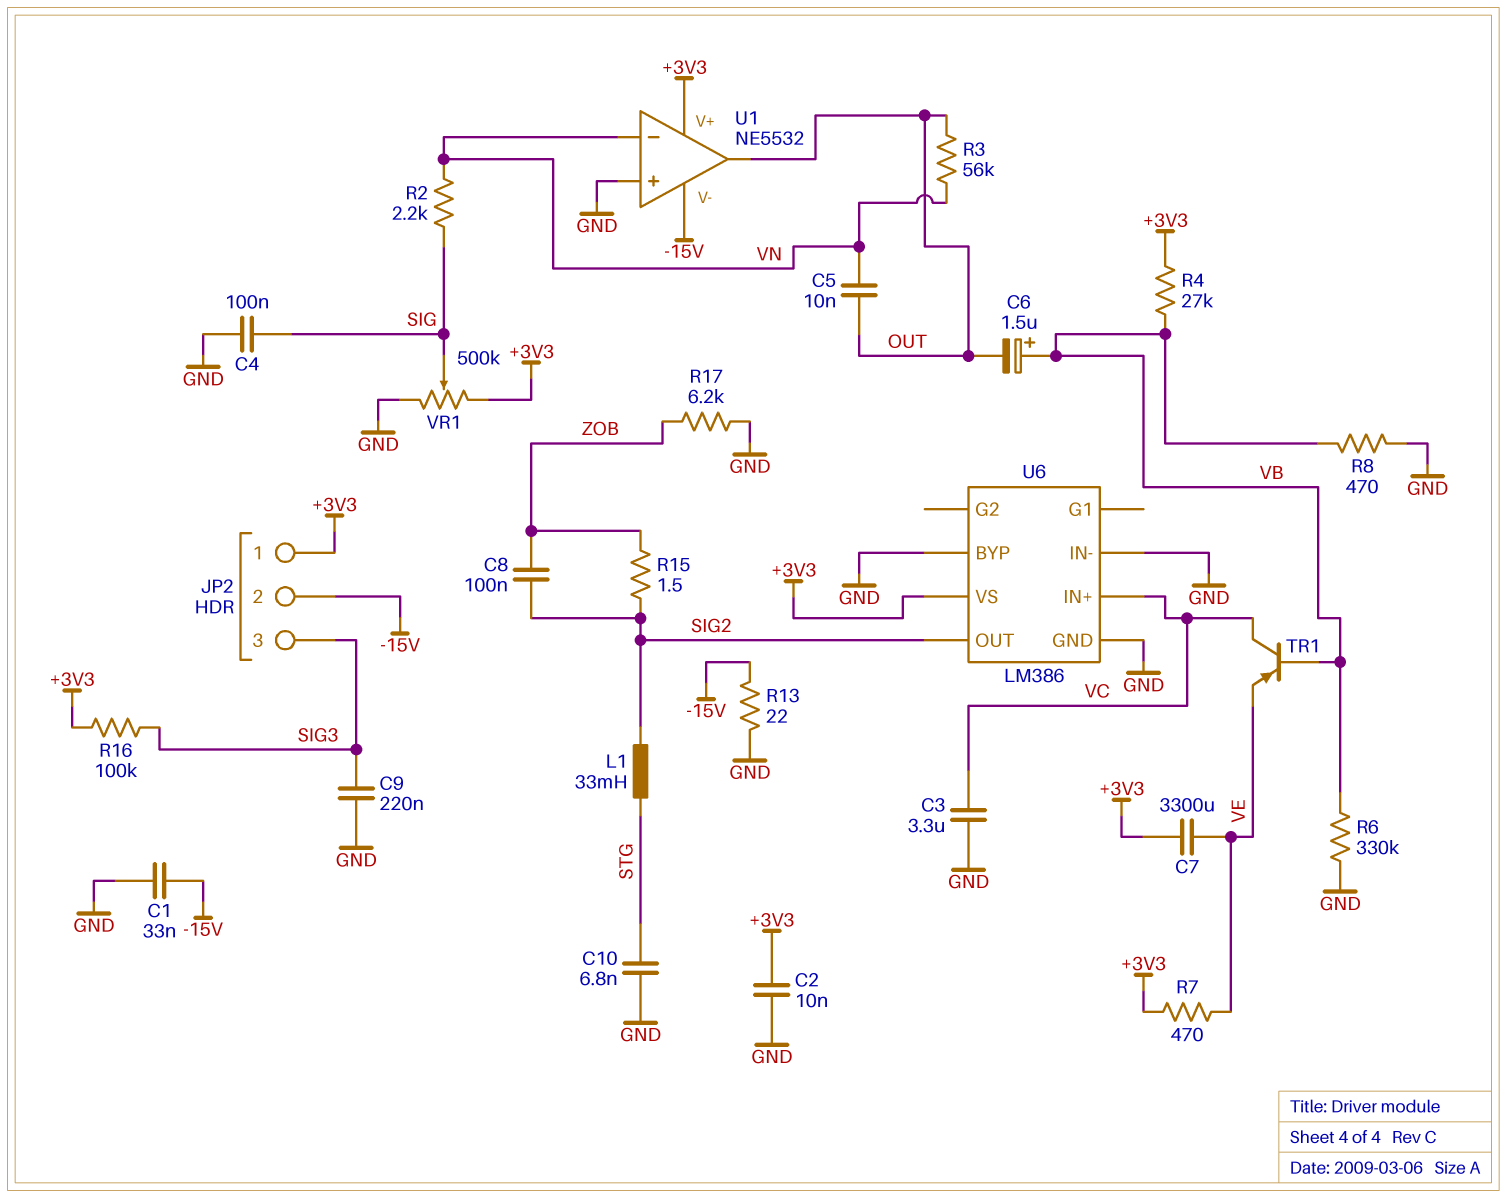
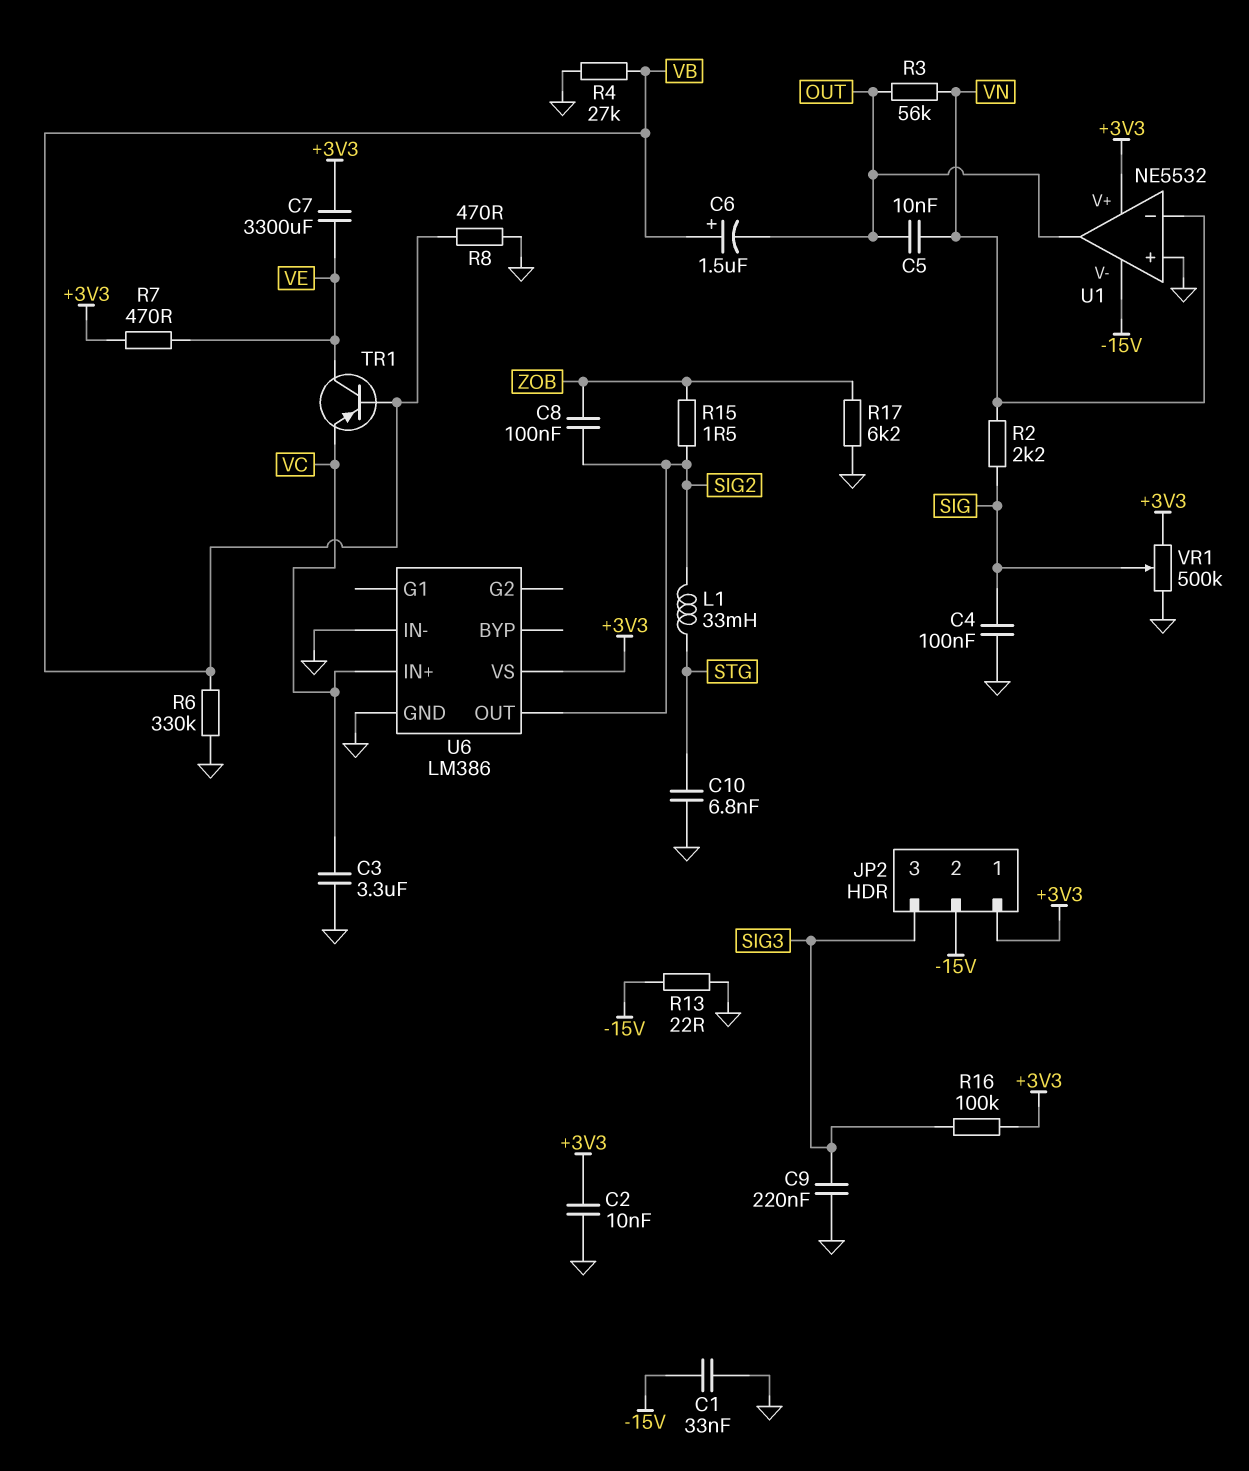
R4: 27k (+3V3, VB) -> 27k (GND, VB)
TR1: PNP (B VB, C VC, E VE) -> PNP (B VB, C VE, E VC)
U6 pin BYP: GND -> none

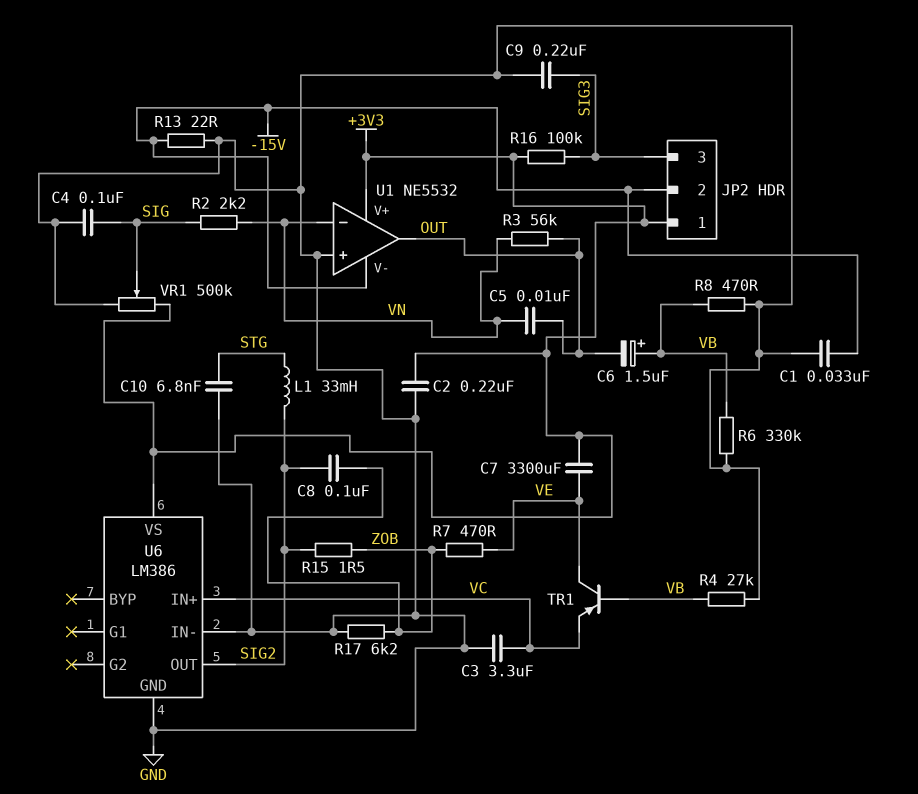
C2: 10nF (+3V3, GND) -> 220nF (+3V3, GND)
R7: 470 (+3V3, VE) -> 470 (VE, ZOB)

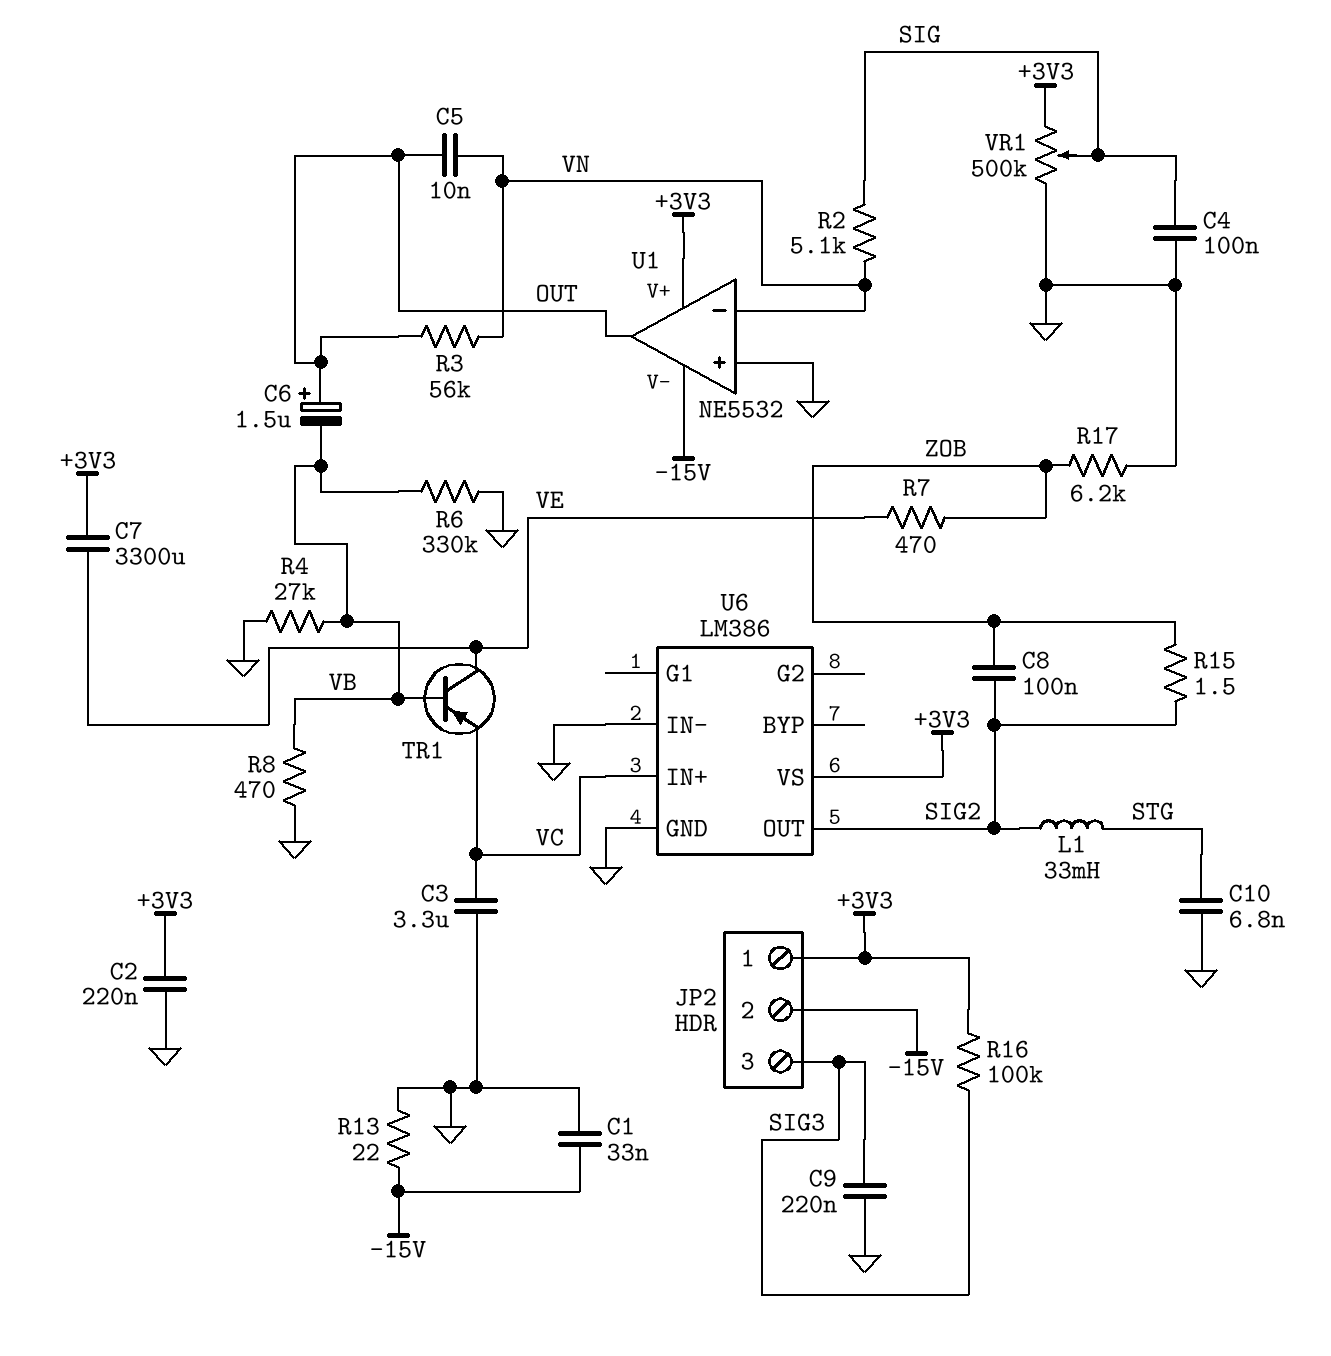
C6: 1.5uF (plus VB, minus OUT) -> 1.5uF (plus OUT, minus VB)
R2: 2.2k (SIG, VN) -> 5.1k (SIG, VN)

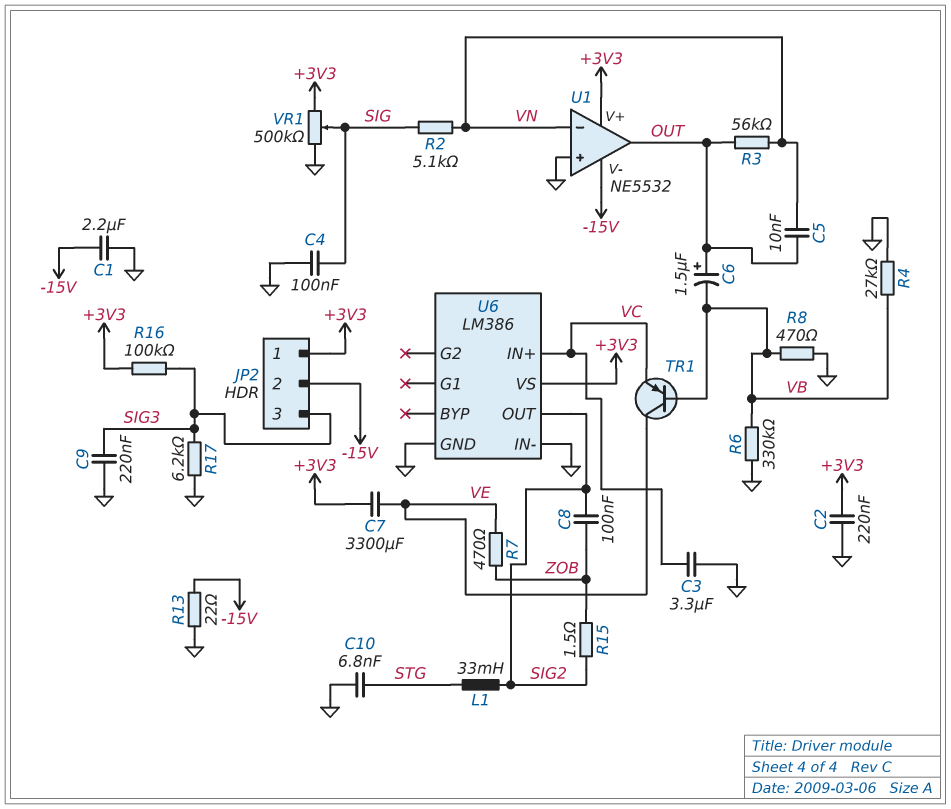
C1: 33nF (-15V, GND) -> 2.2uF (-15V, GND)
R17: 6.2k (GND, ZOB) -> 6.2k (GND, SIG3)

